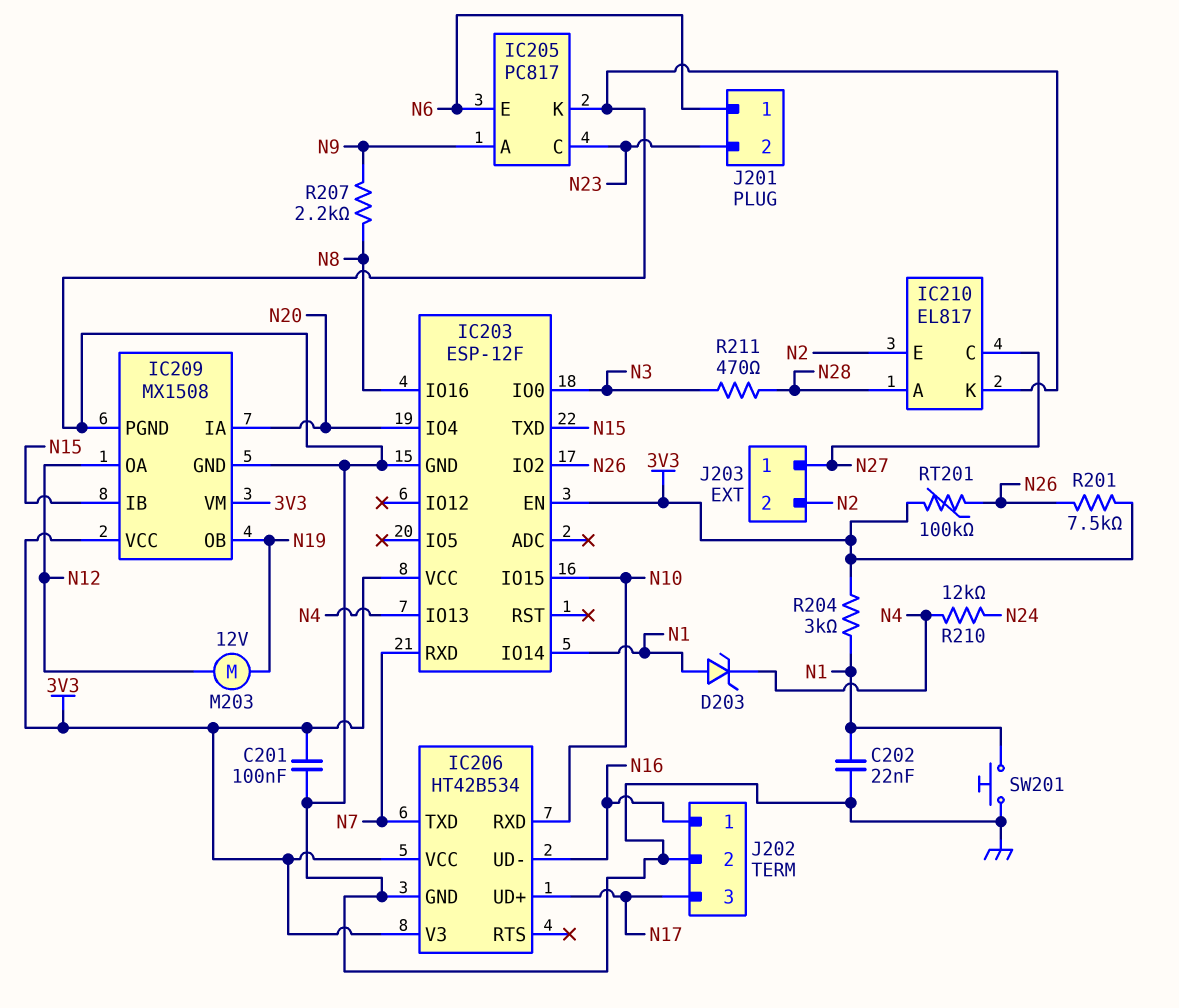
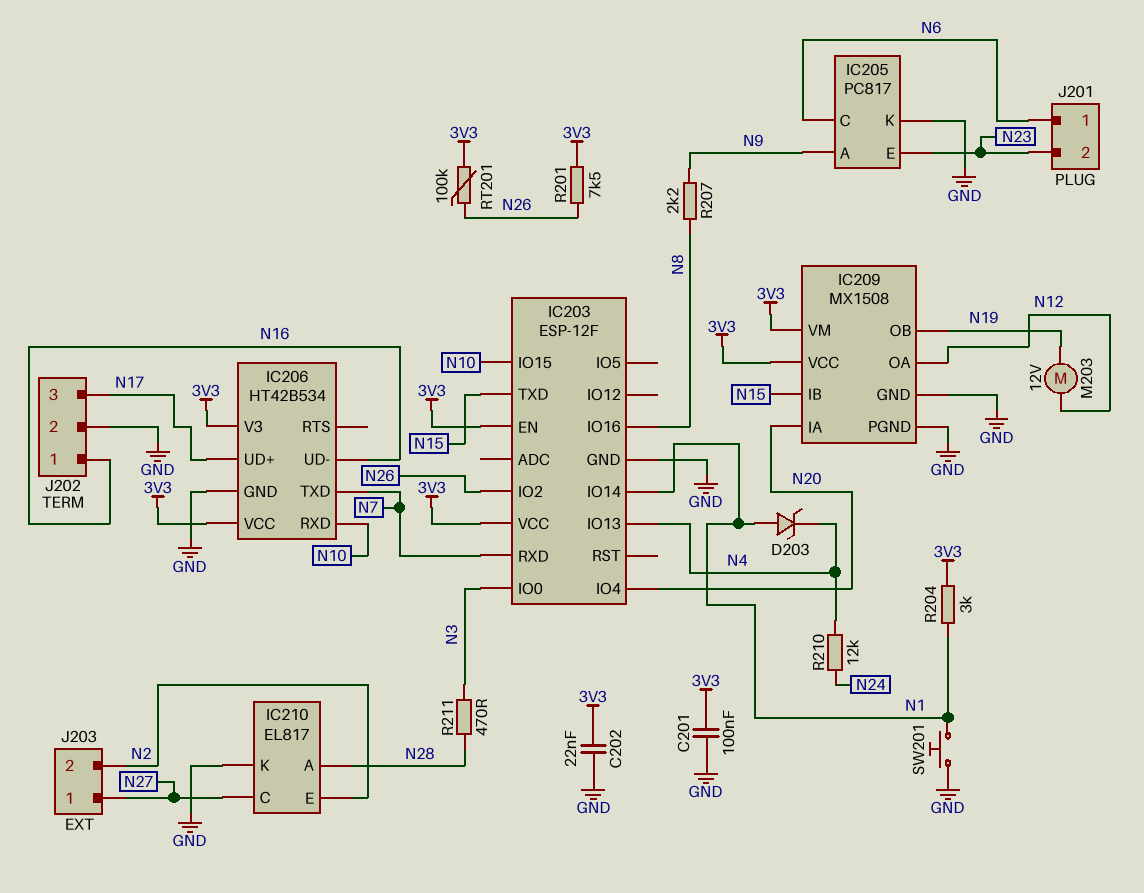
C202: 22nF (GND, N1) -> 22nF (3V3, GND)
IC205 pin C: N23 -> N6
IC205 pin E: N6 -> N23

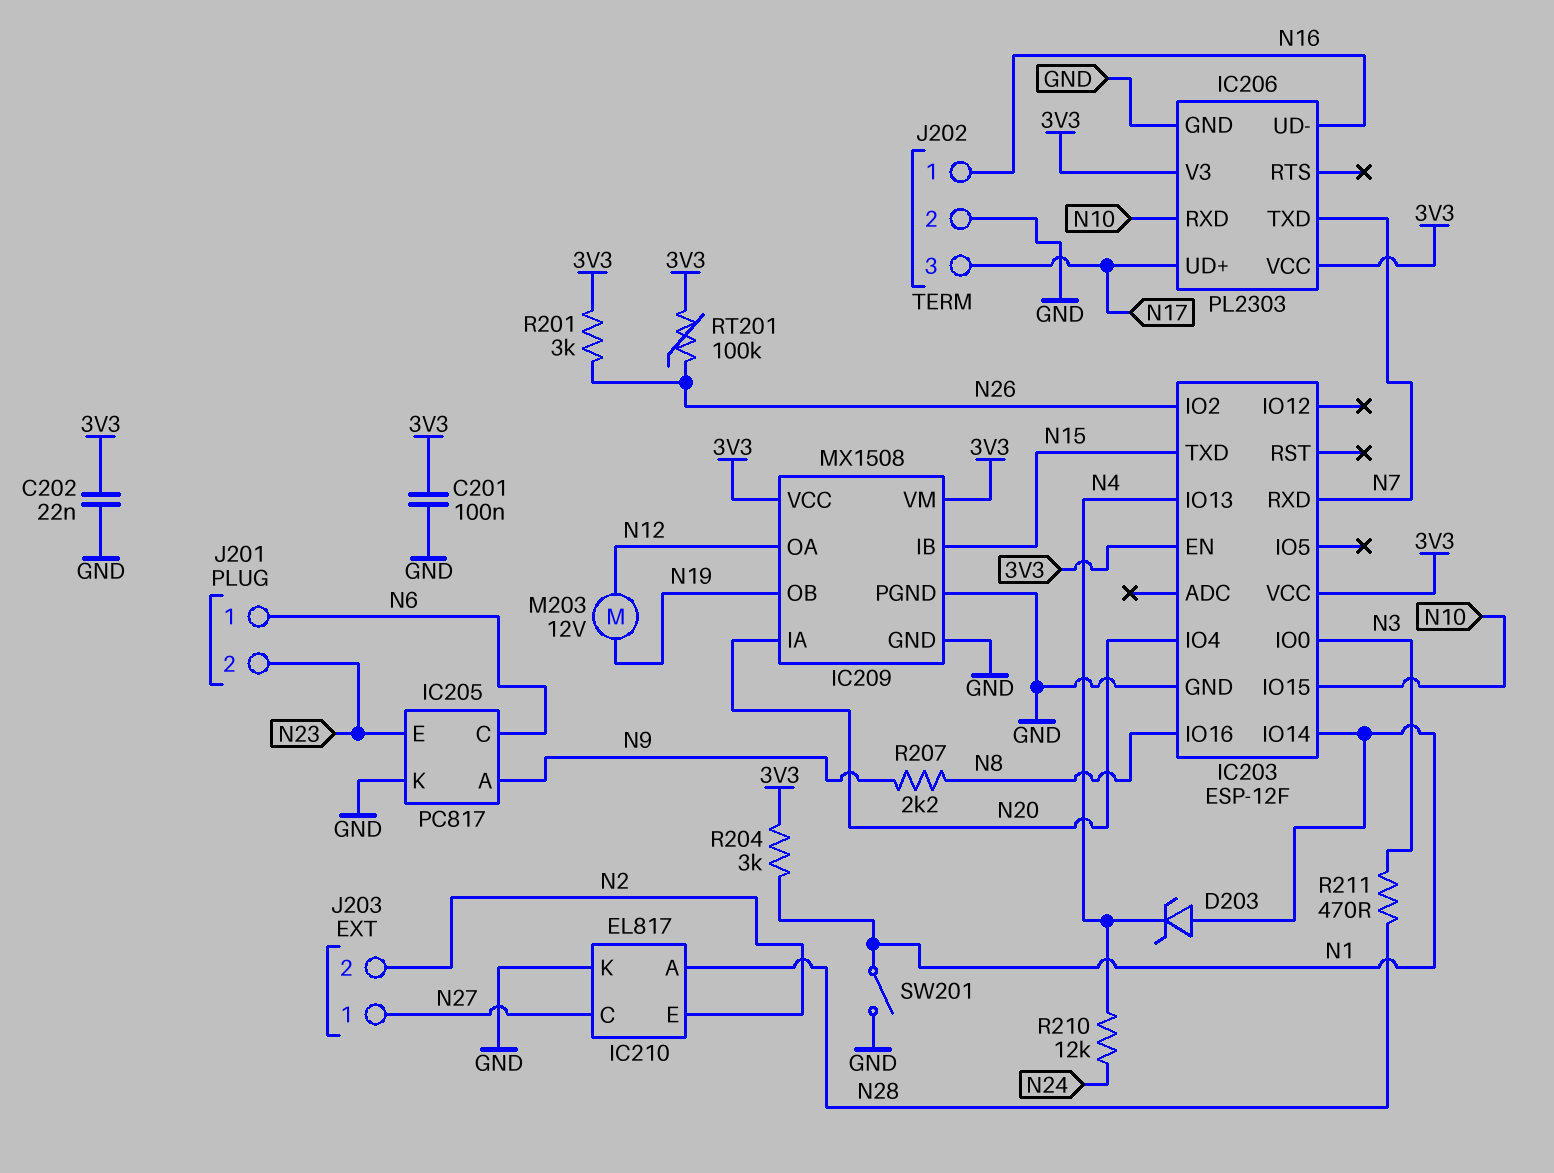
IC206: HT42B534 -> PL2303
R201: 7.5k (3V3, N26) -> 3k (3V3, N26)
SW201: button (GND, N1) -> switch (GND, N1)

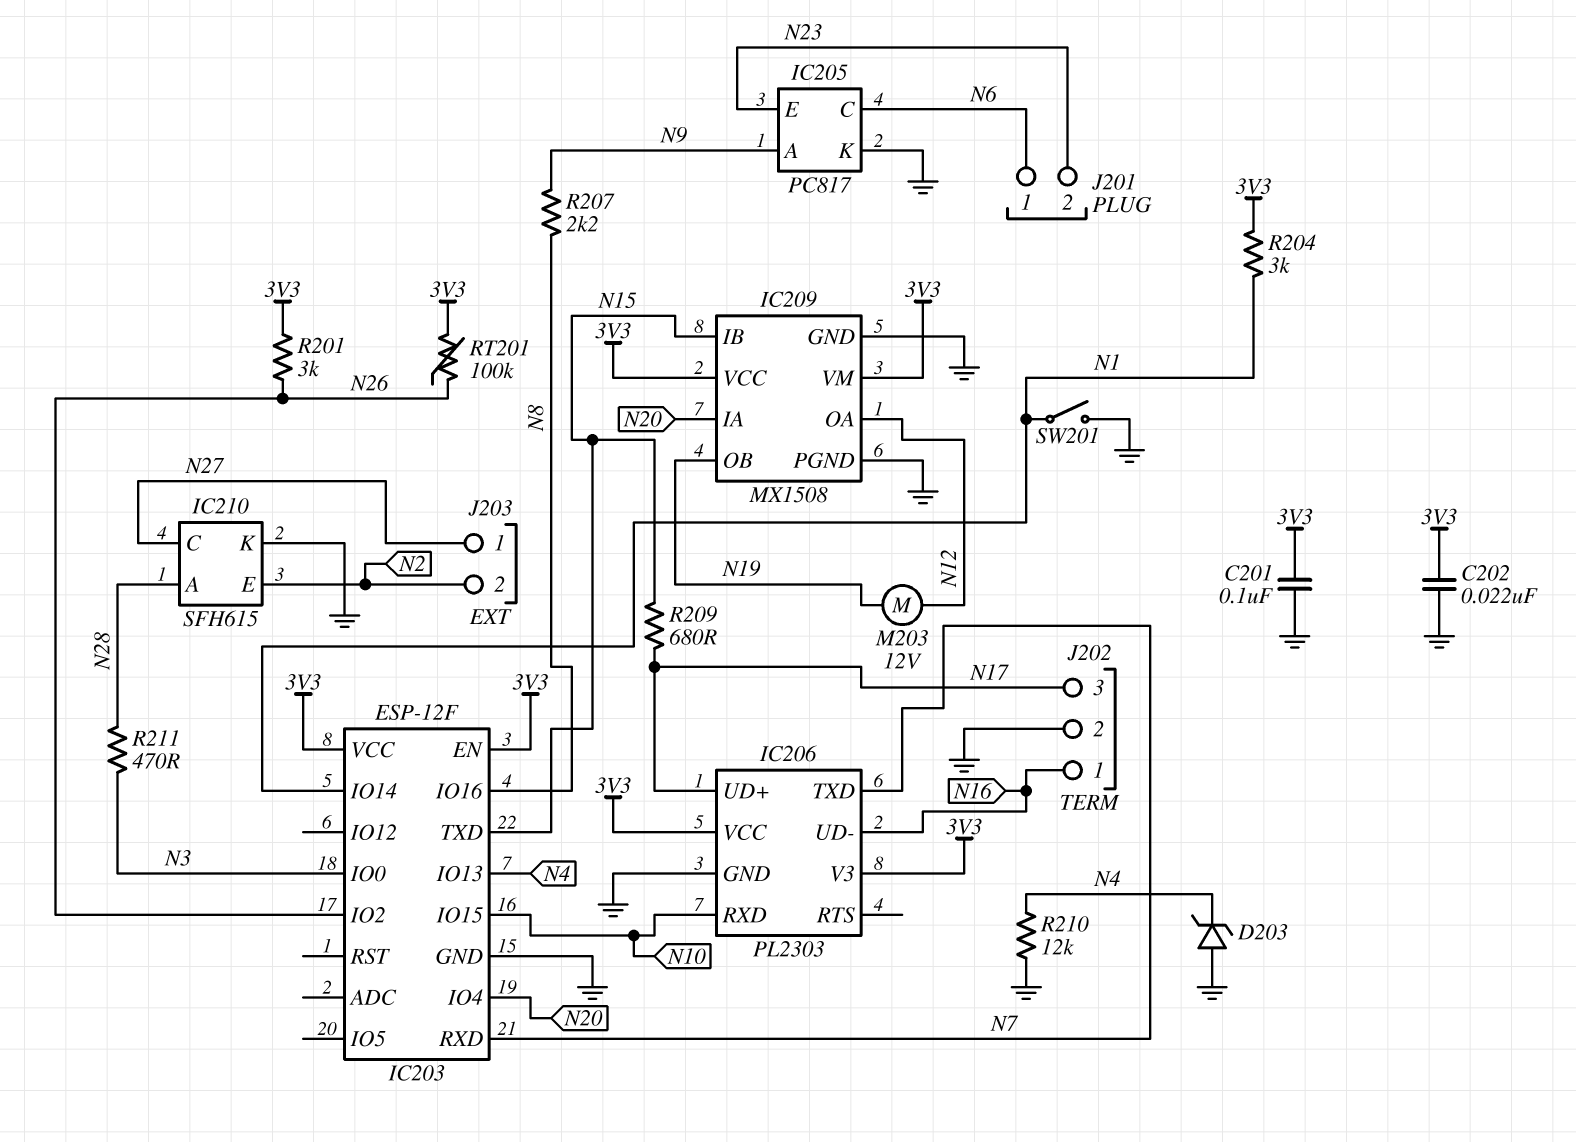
D203: zener (A N1, K N4) -> zener (A GND, K N4)
IC210: EL817 -> SFH615
R209: none -> 680 (N15, N17)
R210: 12k (N4, N24) -> 12k (GND, N4)

